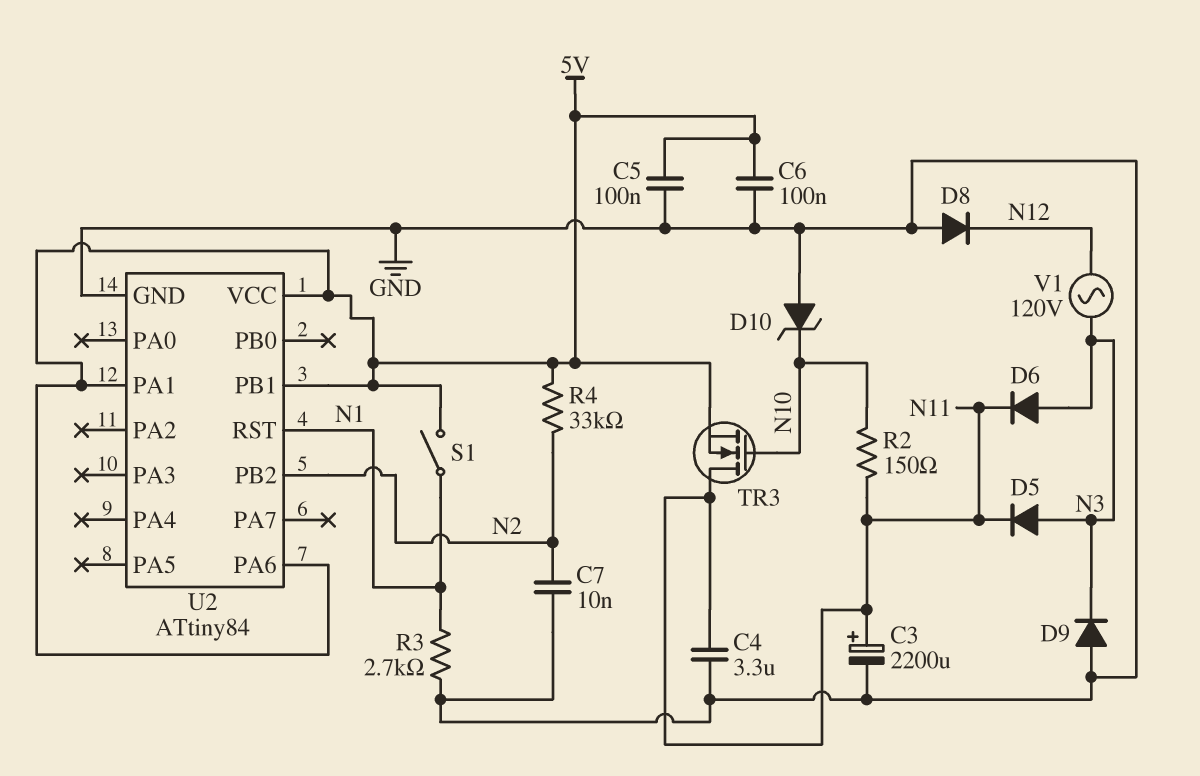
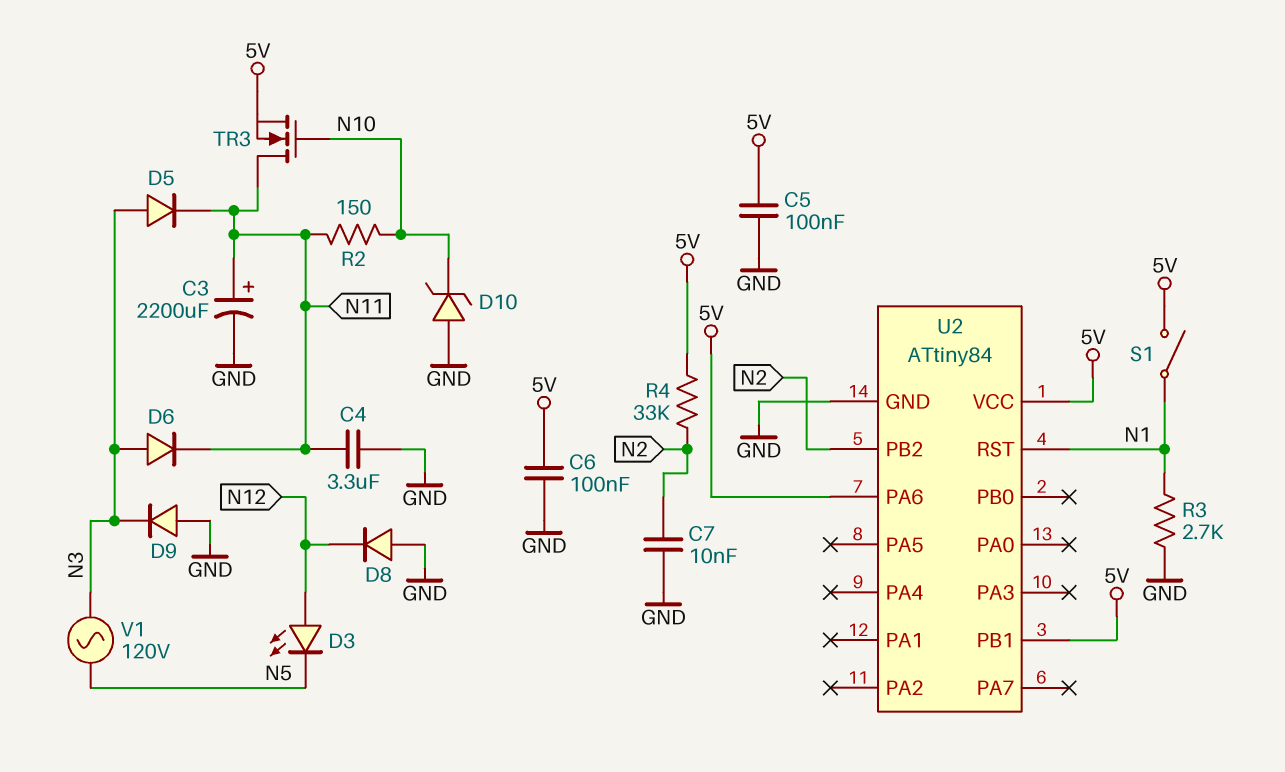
D3: none -> LED (A N12, K N5)
U2 pin PA1: 5V -> none
V1: AC 120V (N3, N12) -> AC 120V (N3, N5)

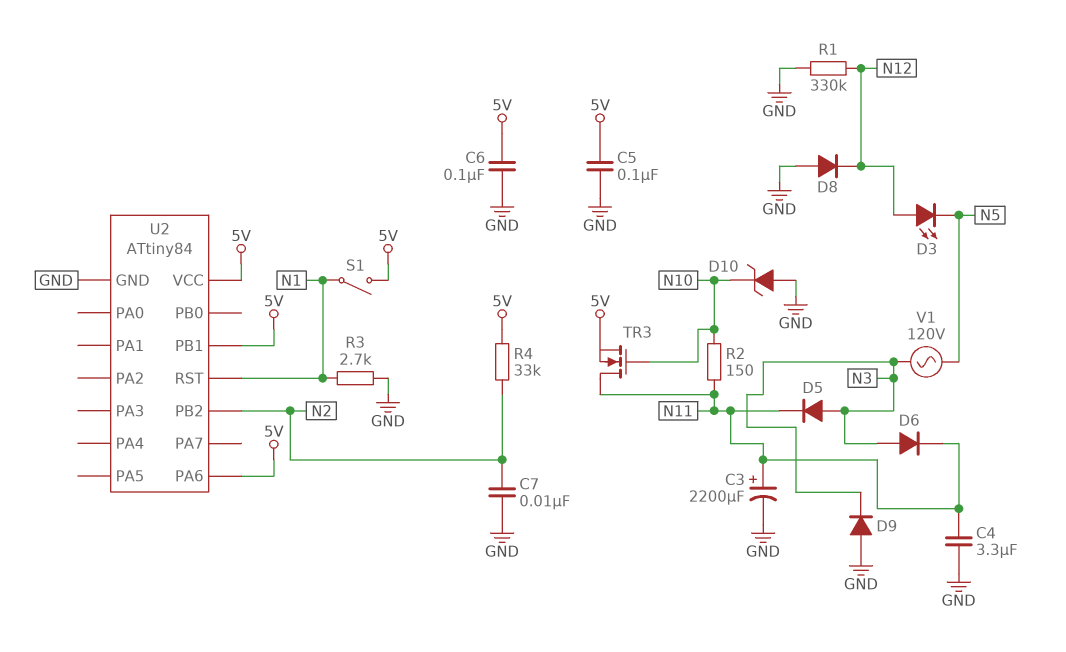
R1: none -> 330k (GND, N12)

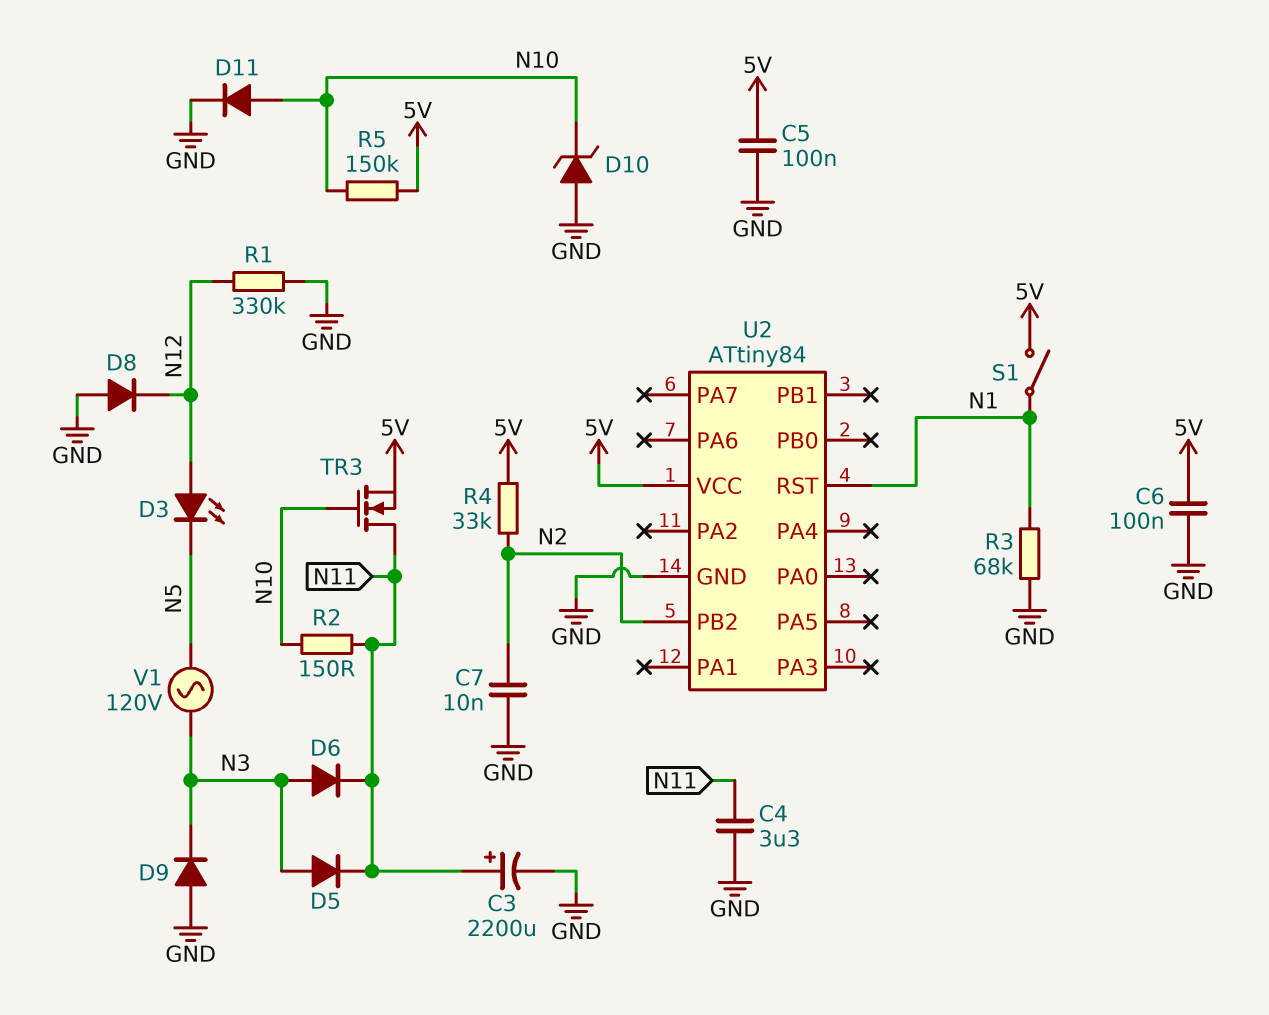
D11: none -> diode (A N10, K GND)
R3: 2.7k (GND, N1) -> 68k (GND, N1)
R5: none -> 150k (5V, N10)
U2 pin PA6: 5V -> none
U2 pin PB1: 5V -> none

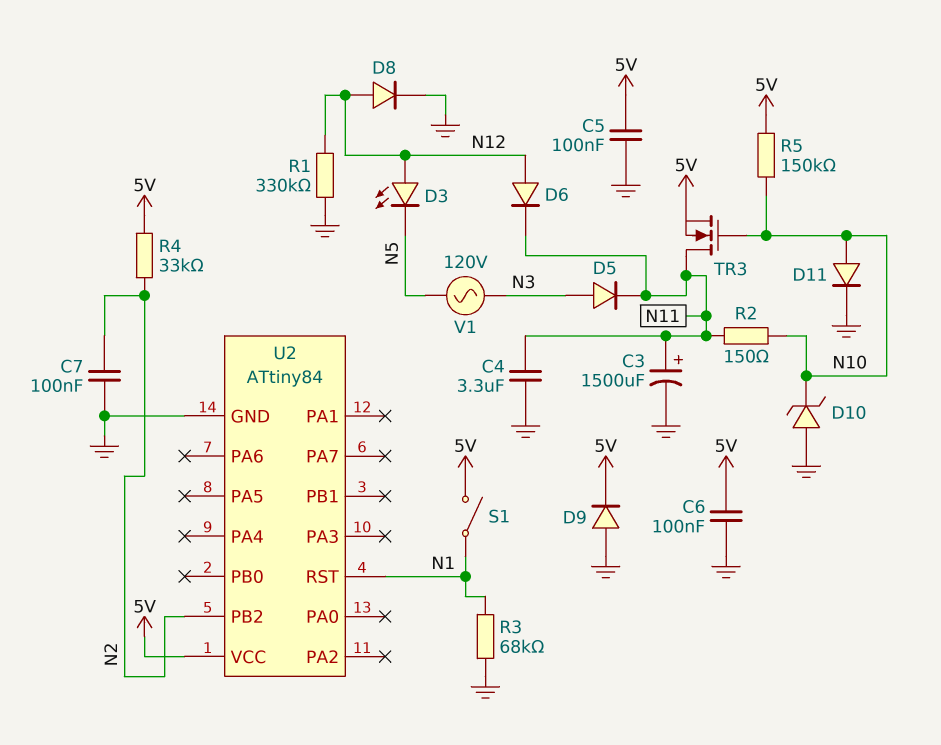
C3: 2200uF (plus N11, minus GND) -> 1500uF (plus N11, minus GND)
C7: 10nF (GND, N2) -> 100nF (GND, N2)
D6: diode (A N3, K N11) -> diode (A N12, K N11)
D8: diode (A GND, K N12) -> diode (A N12, K GND)
D9: diode (A GND, K N3) -> diode (A GND, K 5V)

